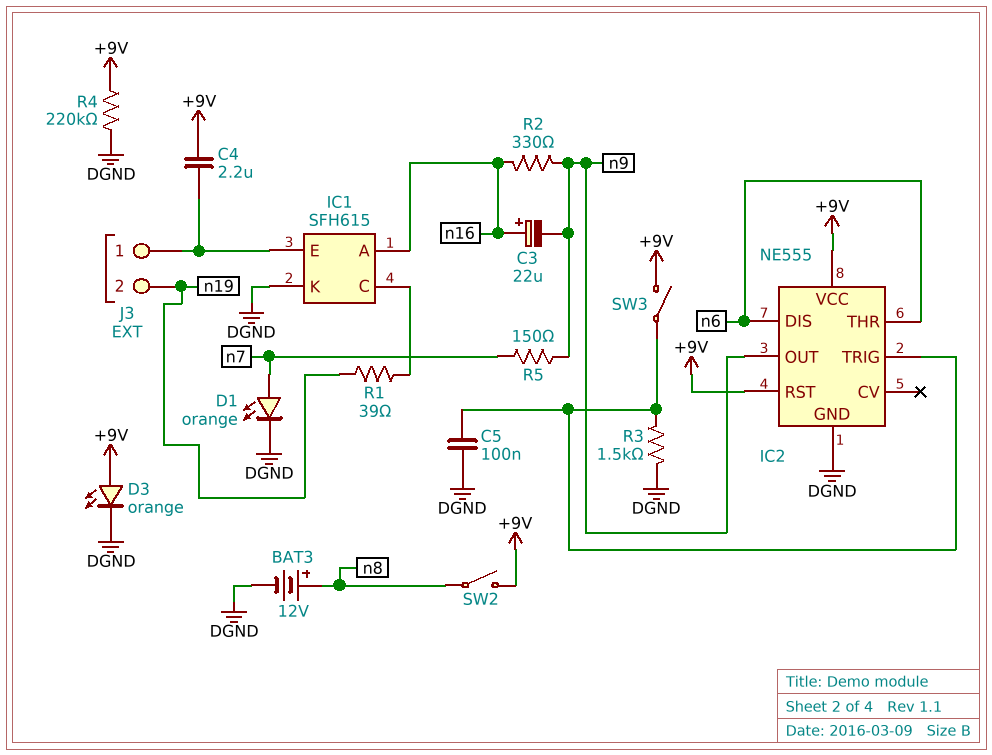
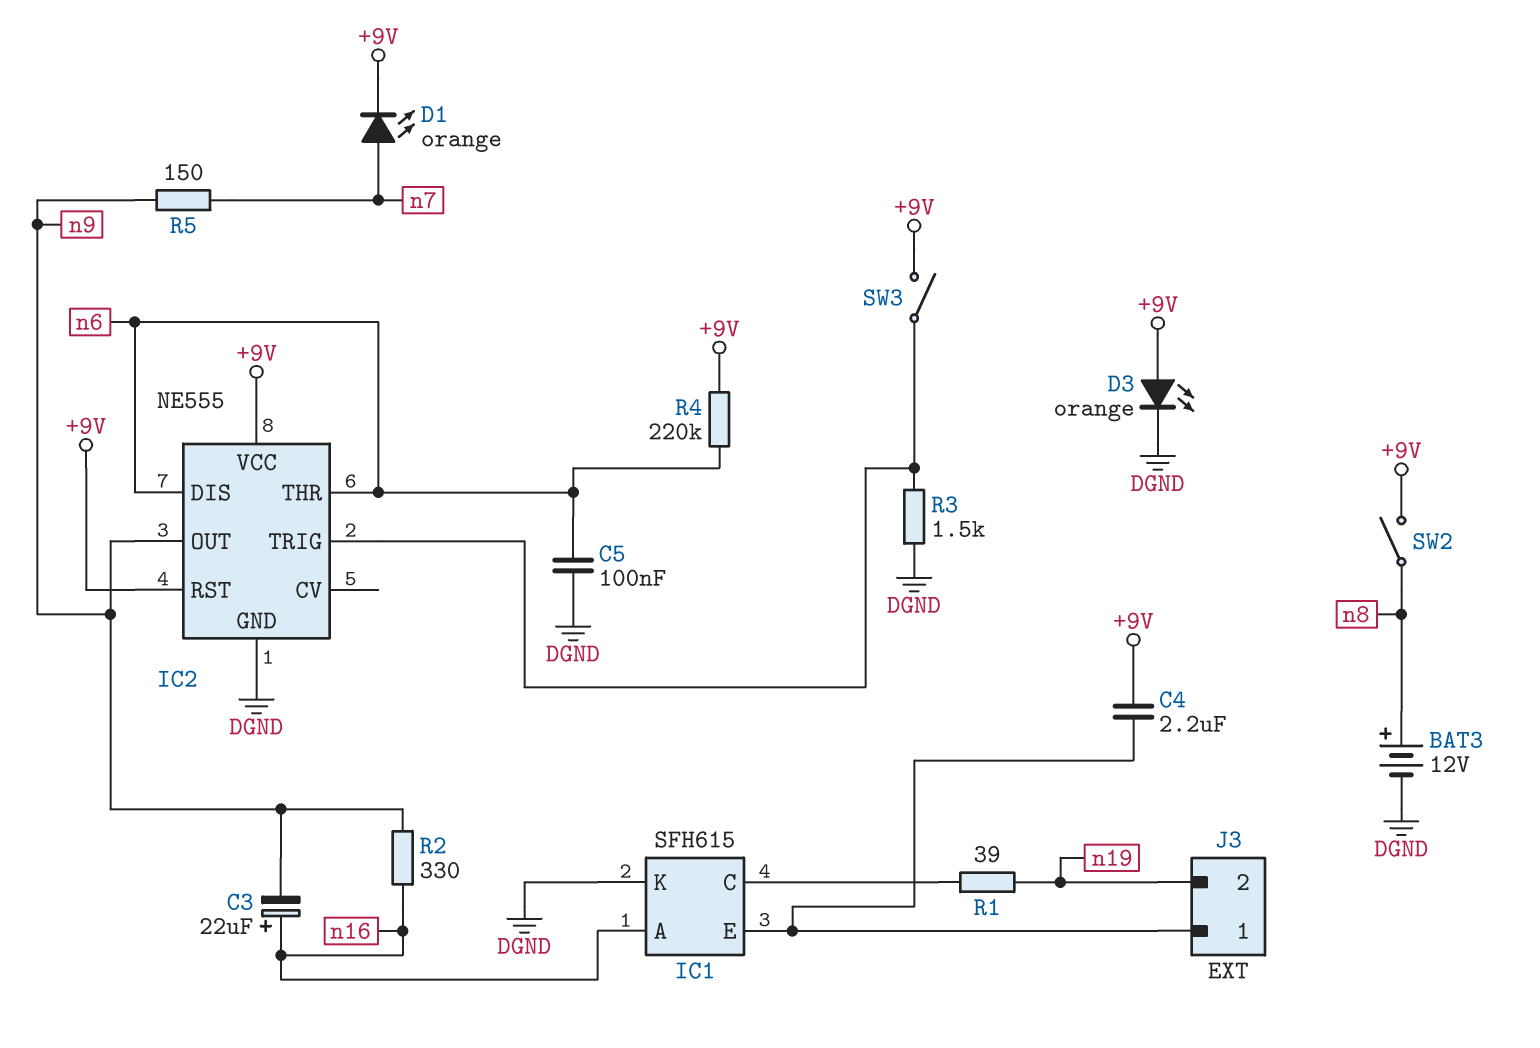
C5: 100nF (DGND, IC2/TRIG) -> 100nF (DGND, n6)
D1: LED orange (A n7, K DGND) -> LED orange (A n7, K +9V)
R4: 220k (+9V, DGND) -> 220k (+9V, n6)

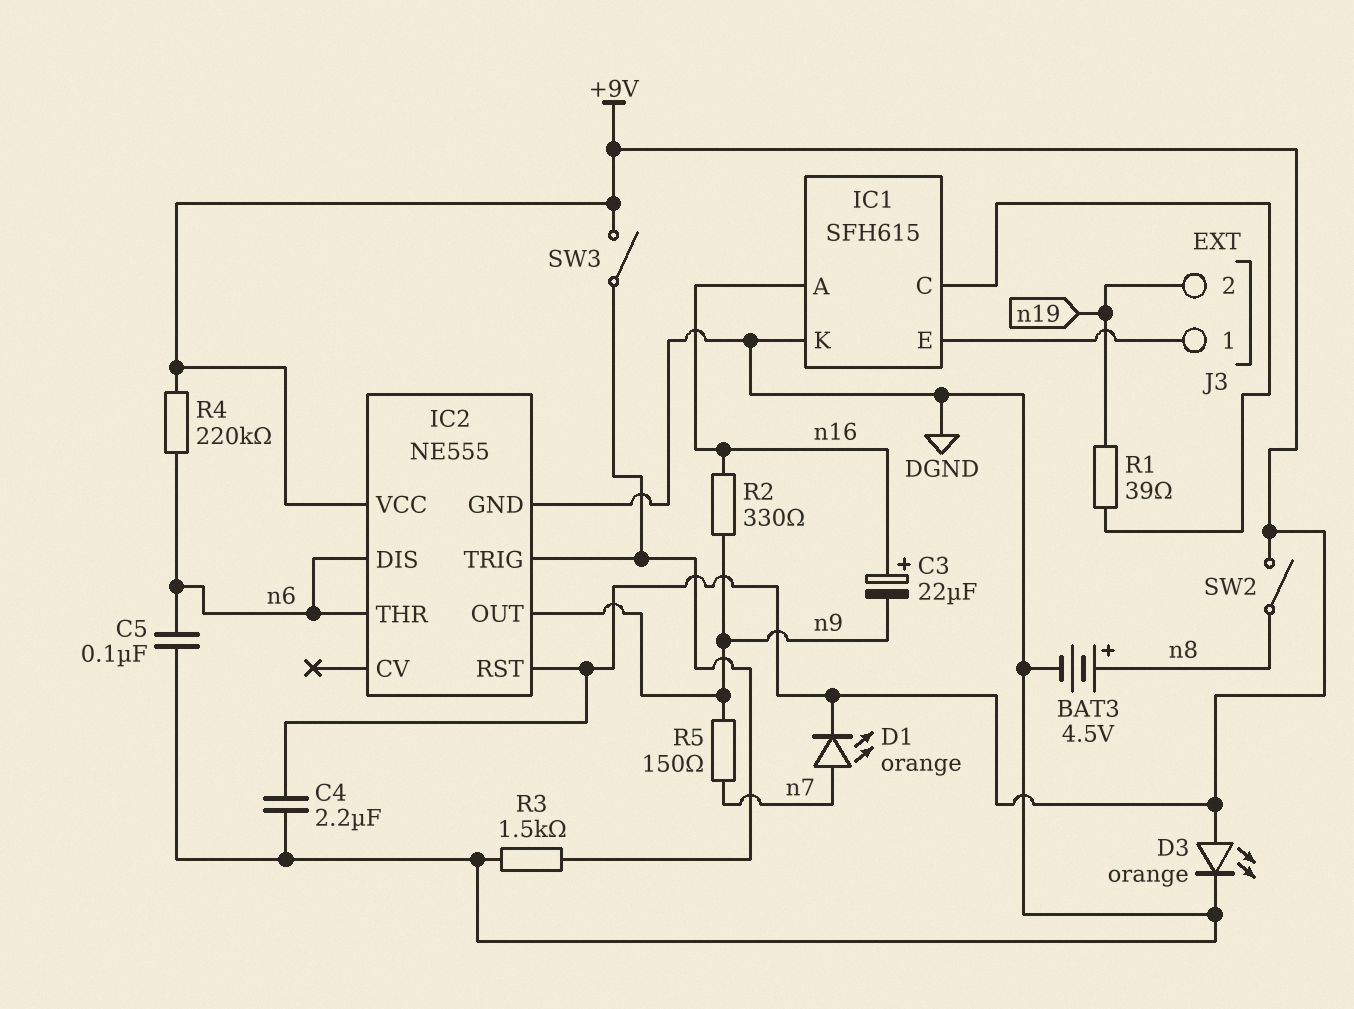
BAT3: 12V (plus n8, minus DGND) -> 4.5V (plus n8, minus DGND)
C4: 2.2uF (+9V, IC1/E) -> 2.2uF (+9V, DGND)

